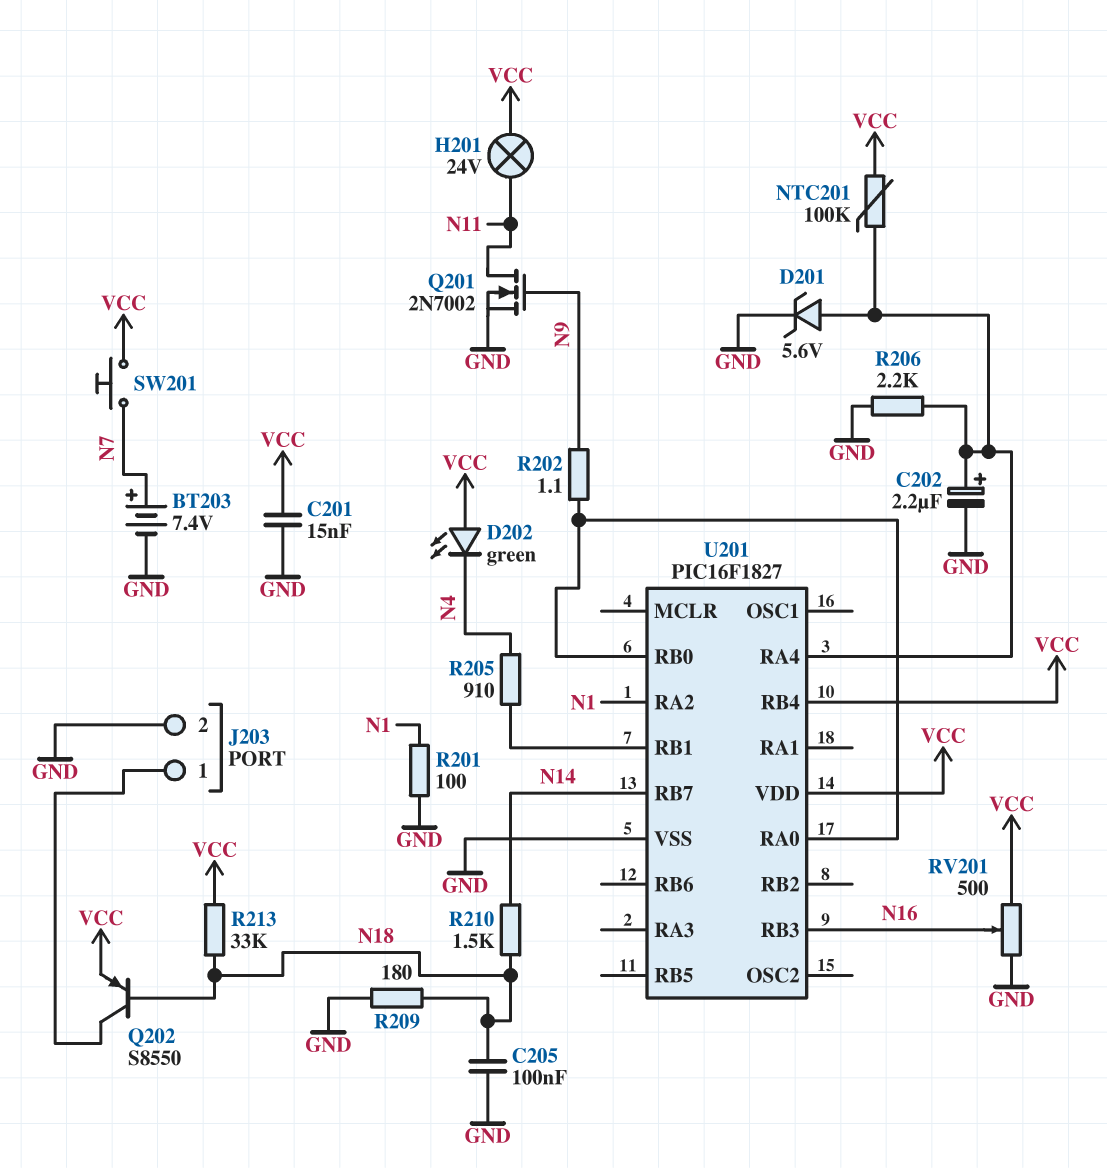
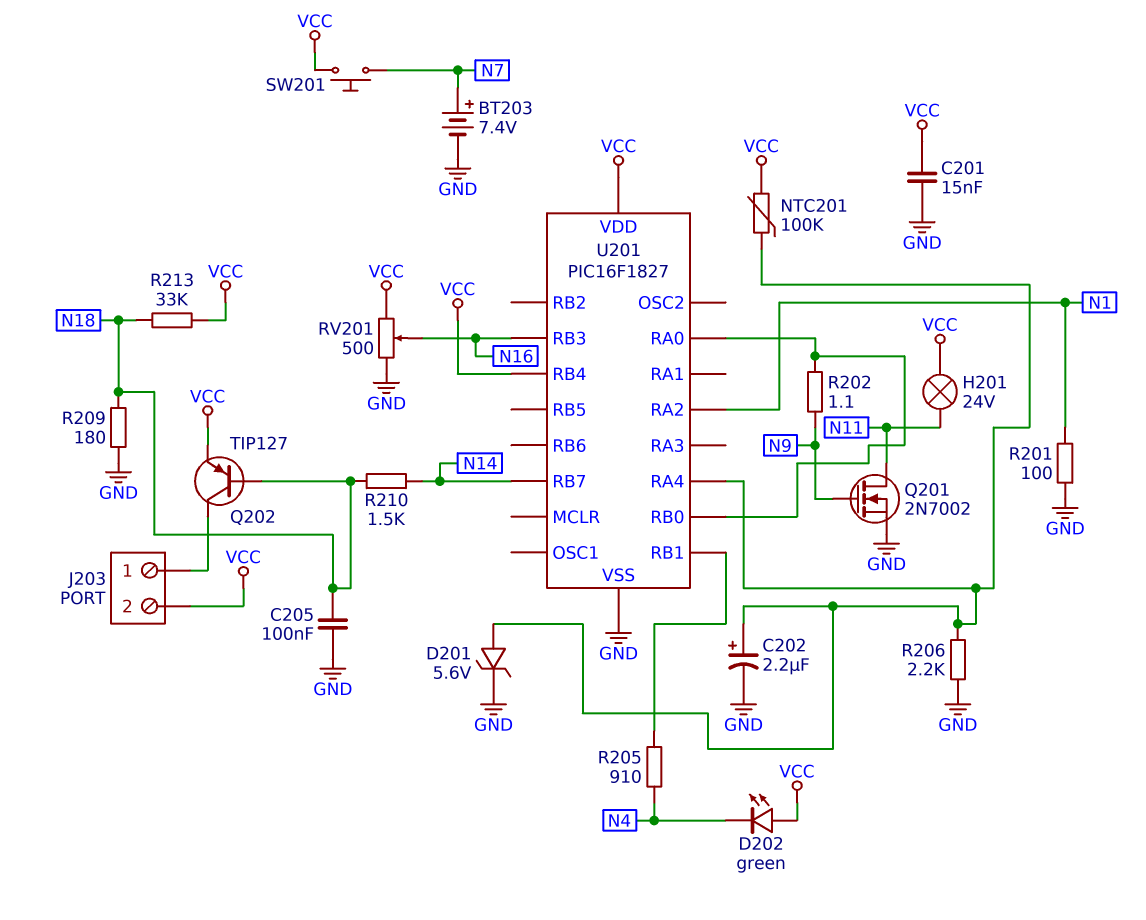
J203 pin 2: GND -> VCC
Q202: PNP S8550 (B N18, C J203/1, E VCC) -> PNP TIP127 (B N18, C J203/1, E VCC)

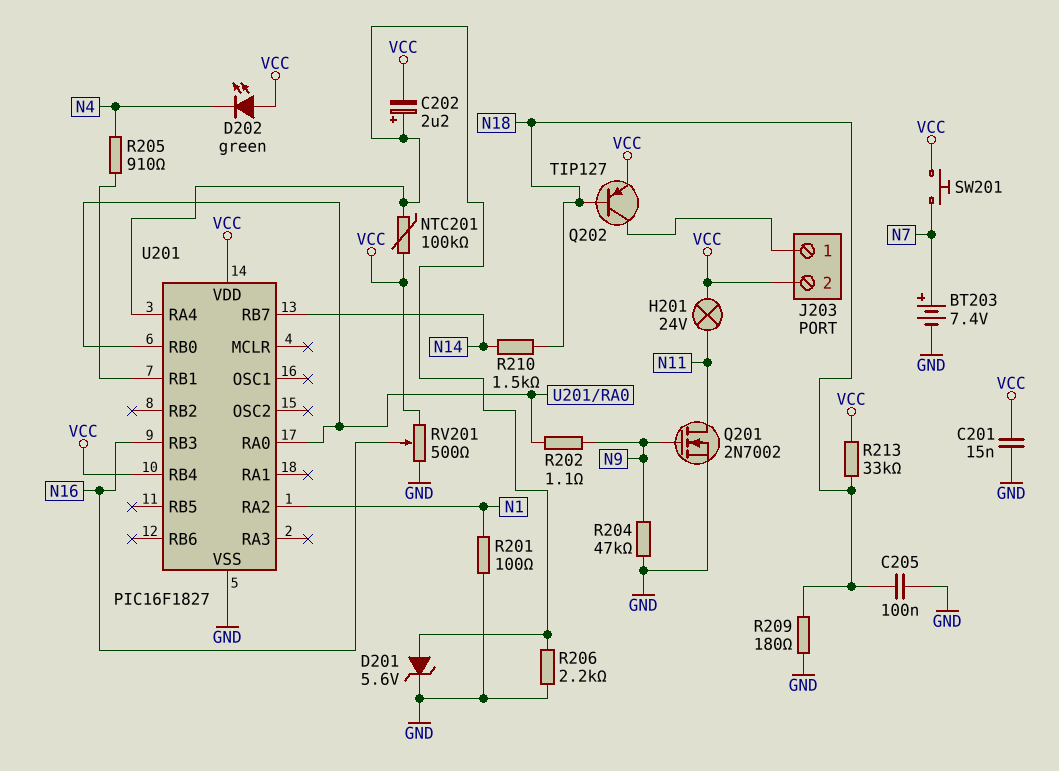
C202: 2.2uF (plus U201/RA4, minus GND) -> 2.2uF (plus U201/RA4, minus VCC)
R204: none -> 47k (GND, N9)

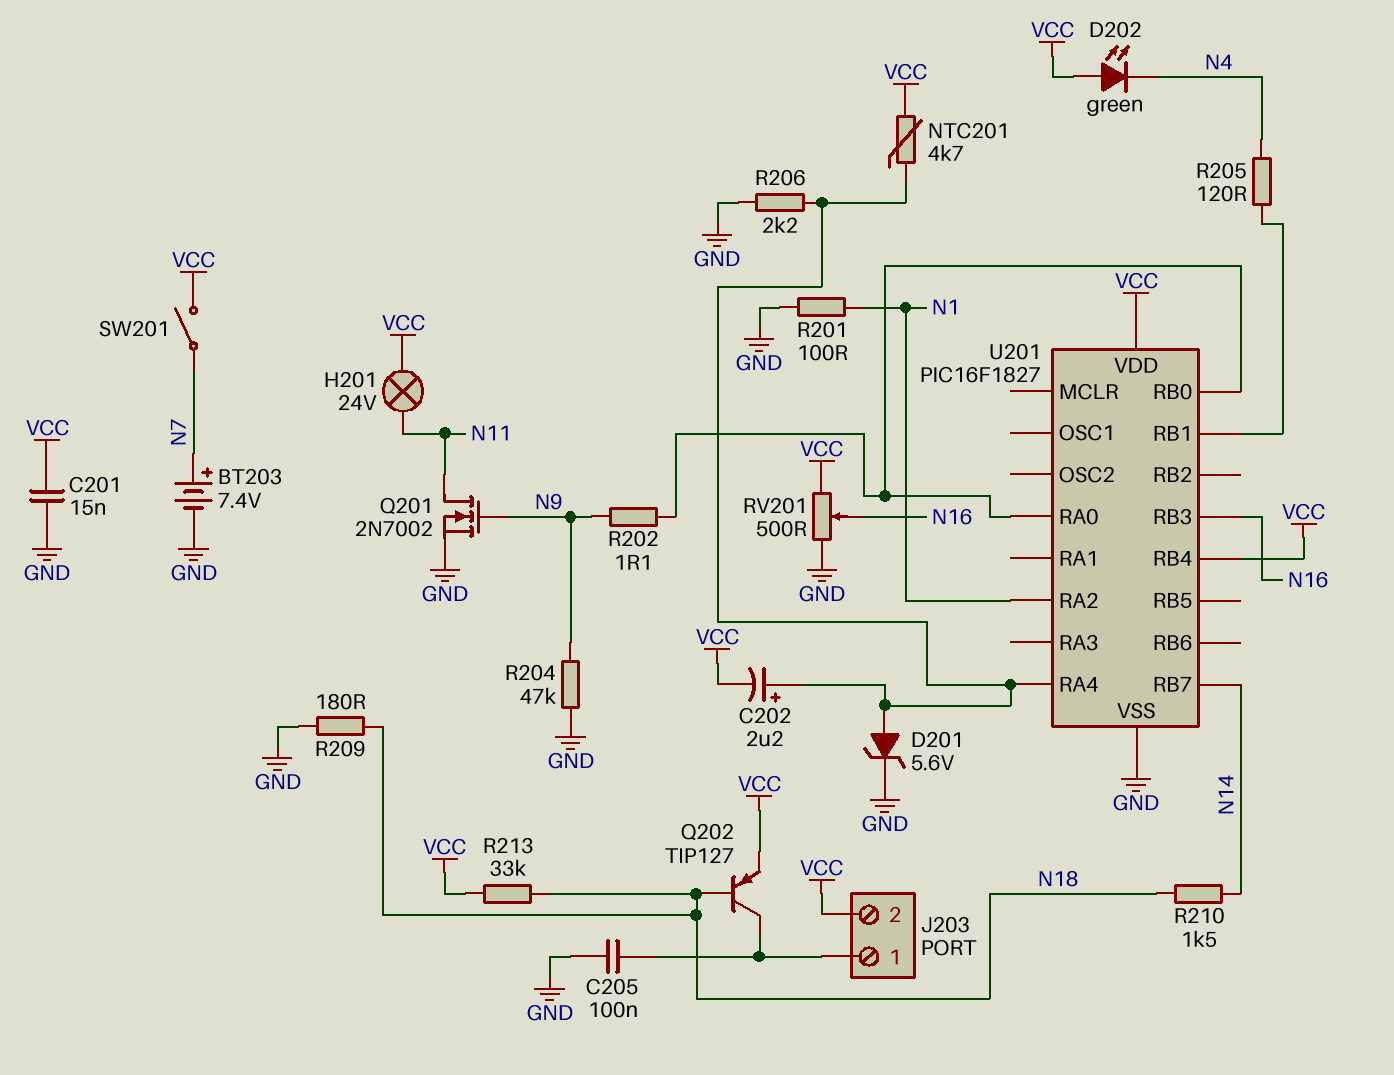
C205: 100nF (GND, N18) -> 100nF (GND, J203/1)
NTC201: 100k (U201/RA4, VCC) -> 4.7k (U201/RA4, VCC)
R205: 910 (N4, U201/RB1) -> 120 (N4, U201/RB1)
SW201: button (N7, VCC) -> switch (N7, VCC)

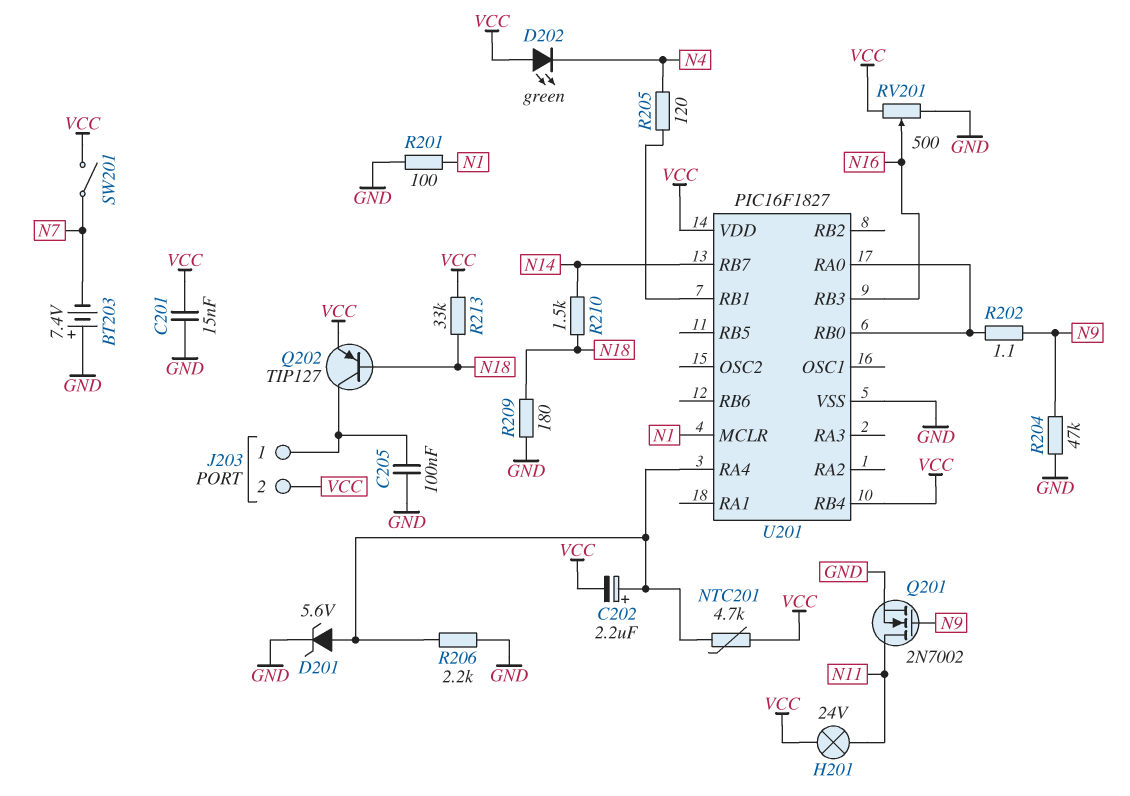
BT203: 7.4V (plus N7, minus GND) -> 7.4V (plus GND, minus N7)
U201 pin MCLR: none -> N1
U201 pin RA2: N1 -> none

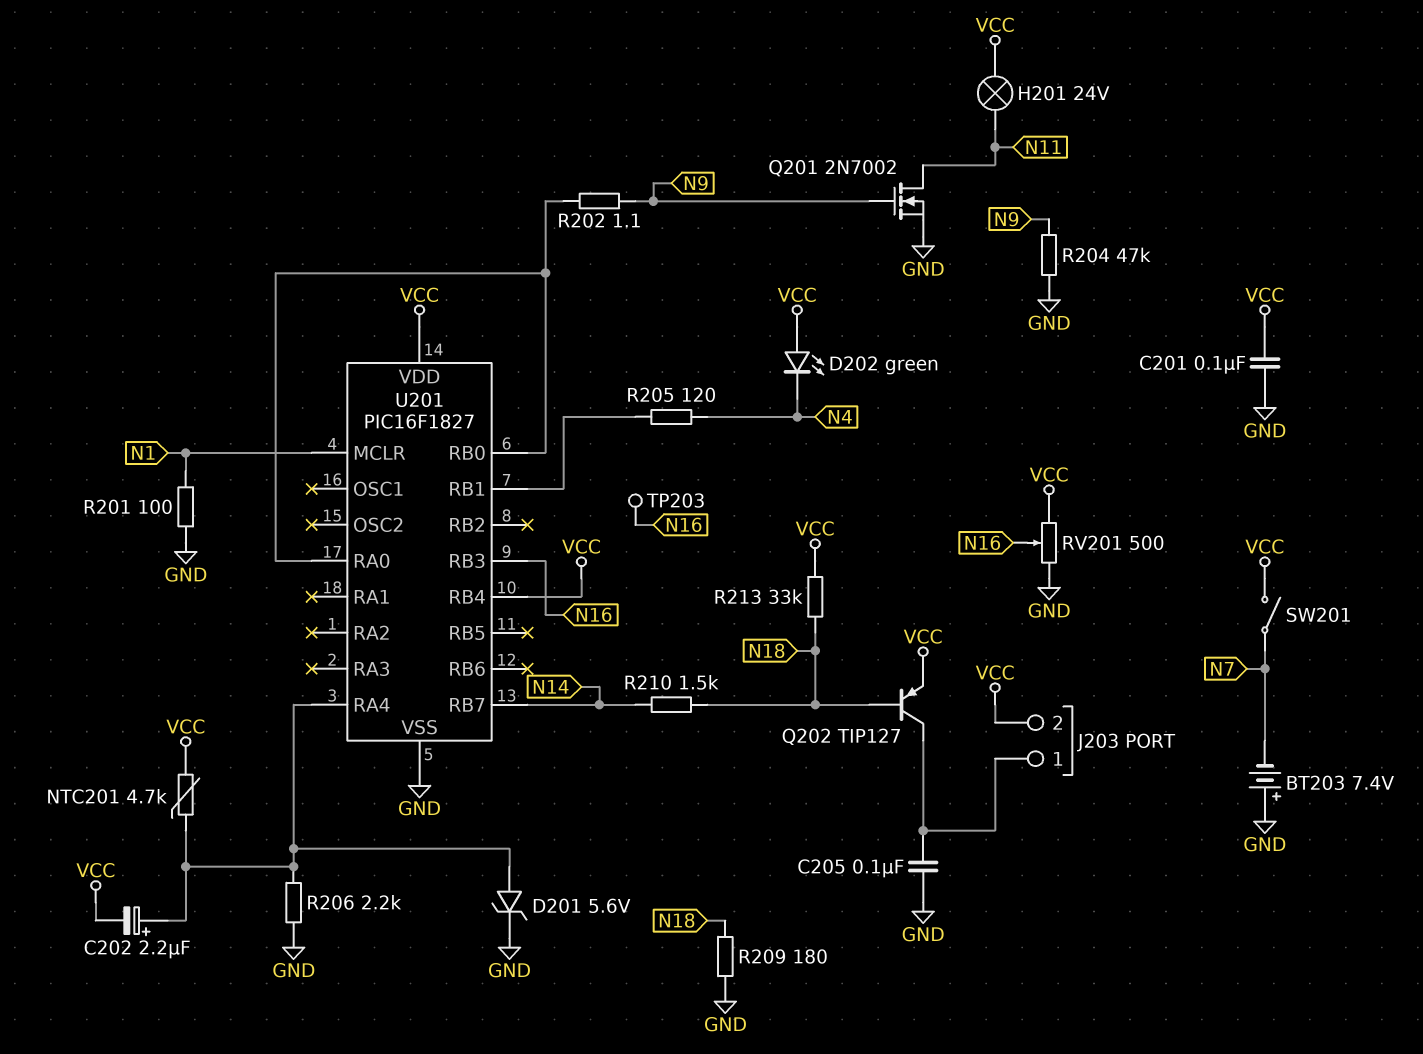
C201: 15nF (GND, VCC) -> 100nF (GND, VCC)
TP203: none -> test point (N16)

